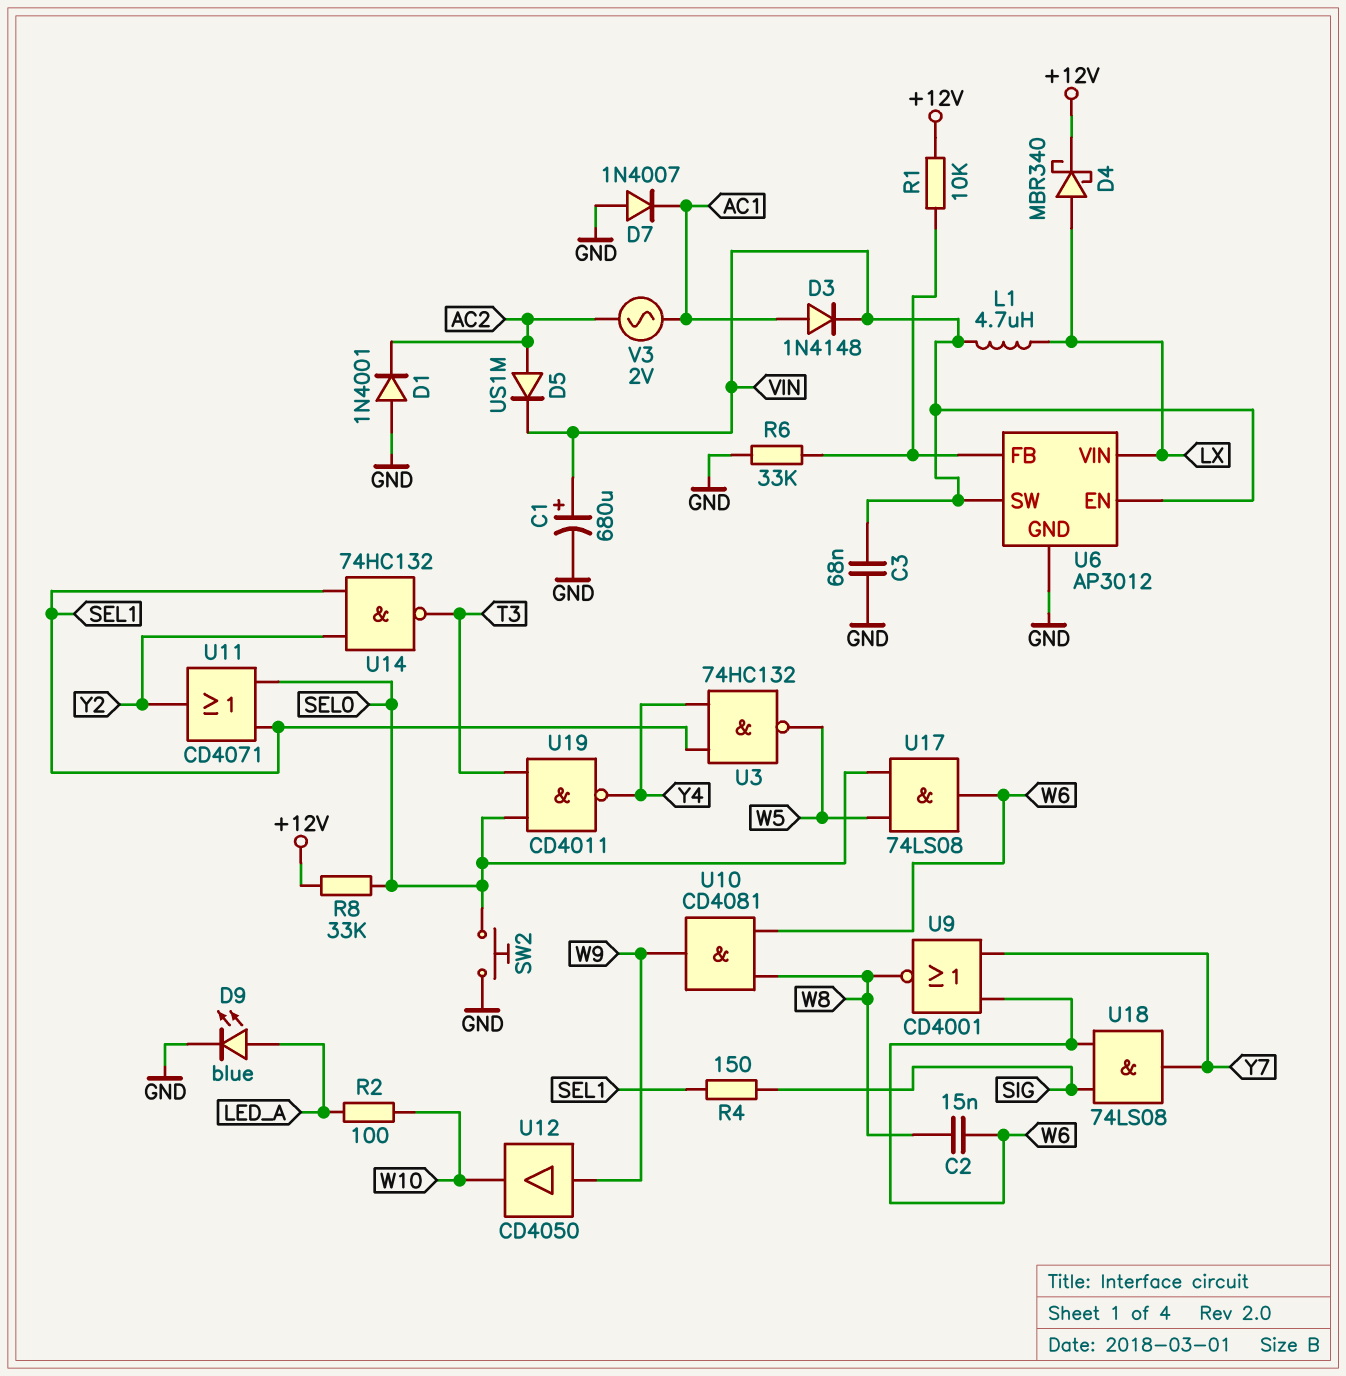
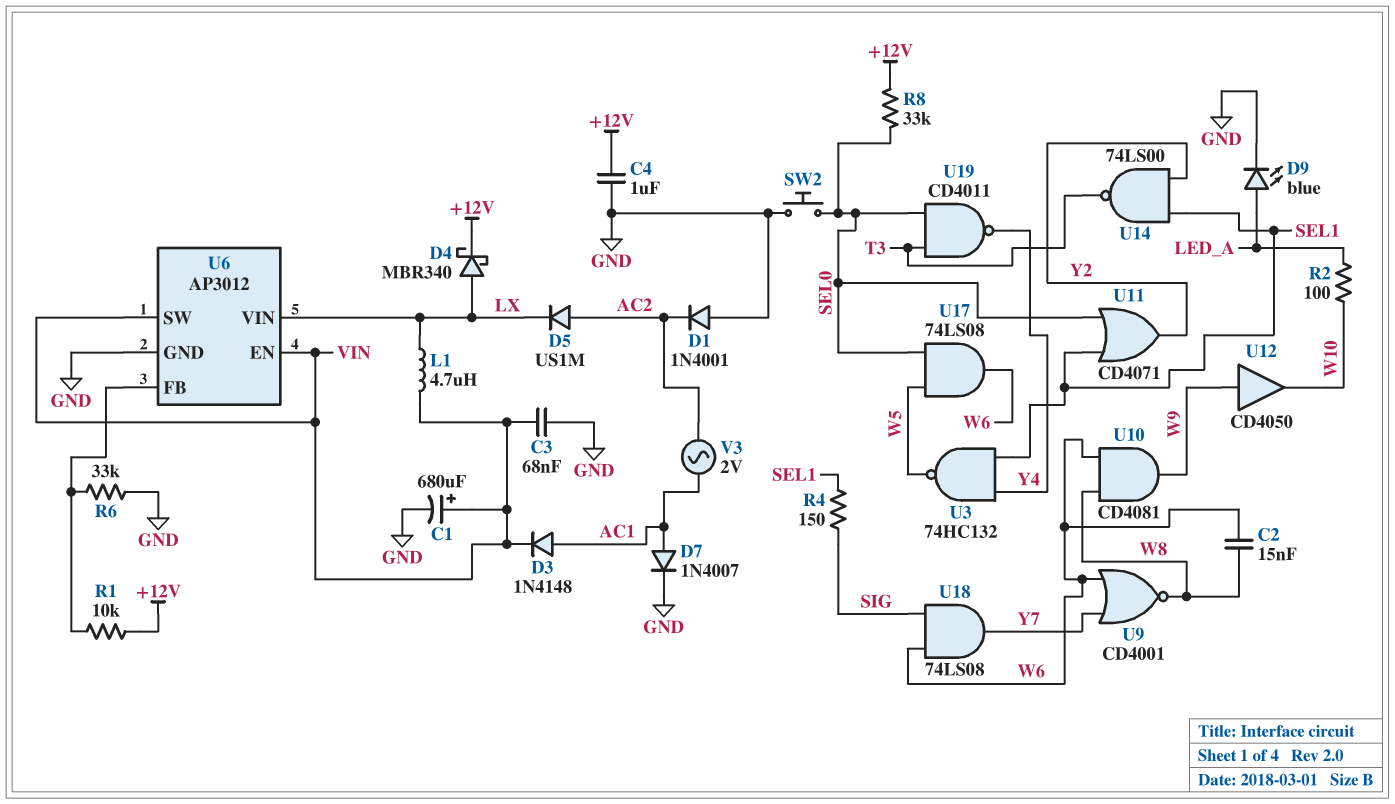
C4: none -> 1uF (+12V, GND)
D5: diode US1M (A AC2, K VIN) -> diode US1M (A AC2, K LX)
D7: diode 1N4007 (A GND, K AC1) -> diode 1N4007 (A AC1, K GND)
U14: NAND 74HC132 (in SEL1, in Y2, out T3) -> NAND 74LS00 (in SEL1, in Y2, out T3)

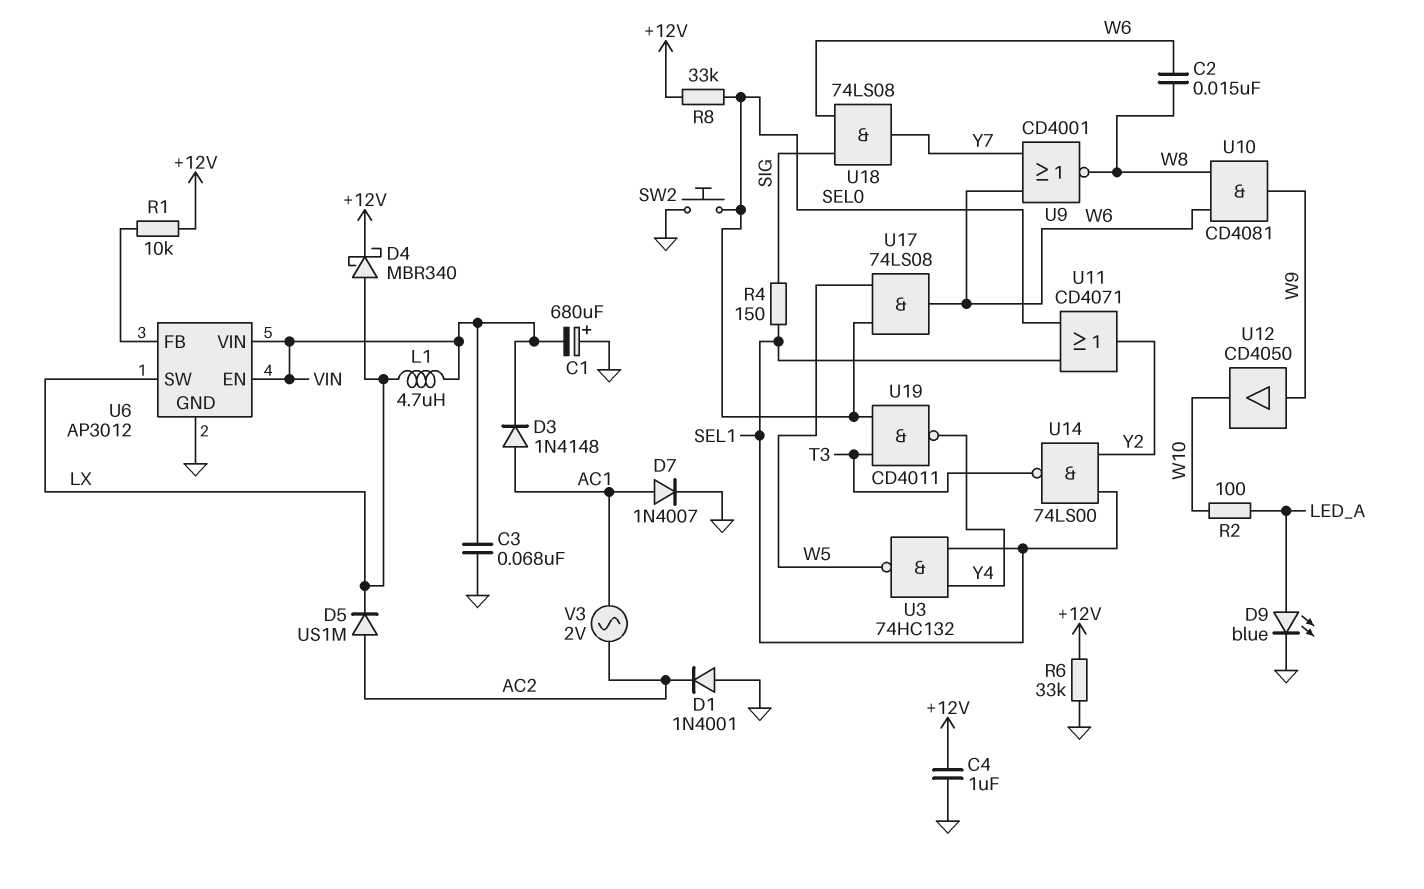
C1: 680uF (plus VIN, minus GND) -> 680uF (plus GND, minus VIN)
R6: 33k (GND, U6/FB) -> 33k (+12V, GND)
U6 pin SW: VIN -> LX
U6 pin VIN: LX -> VIN

